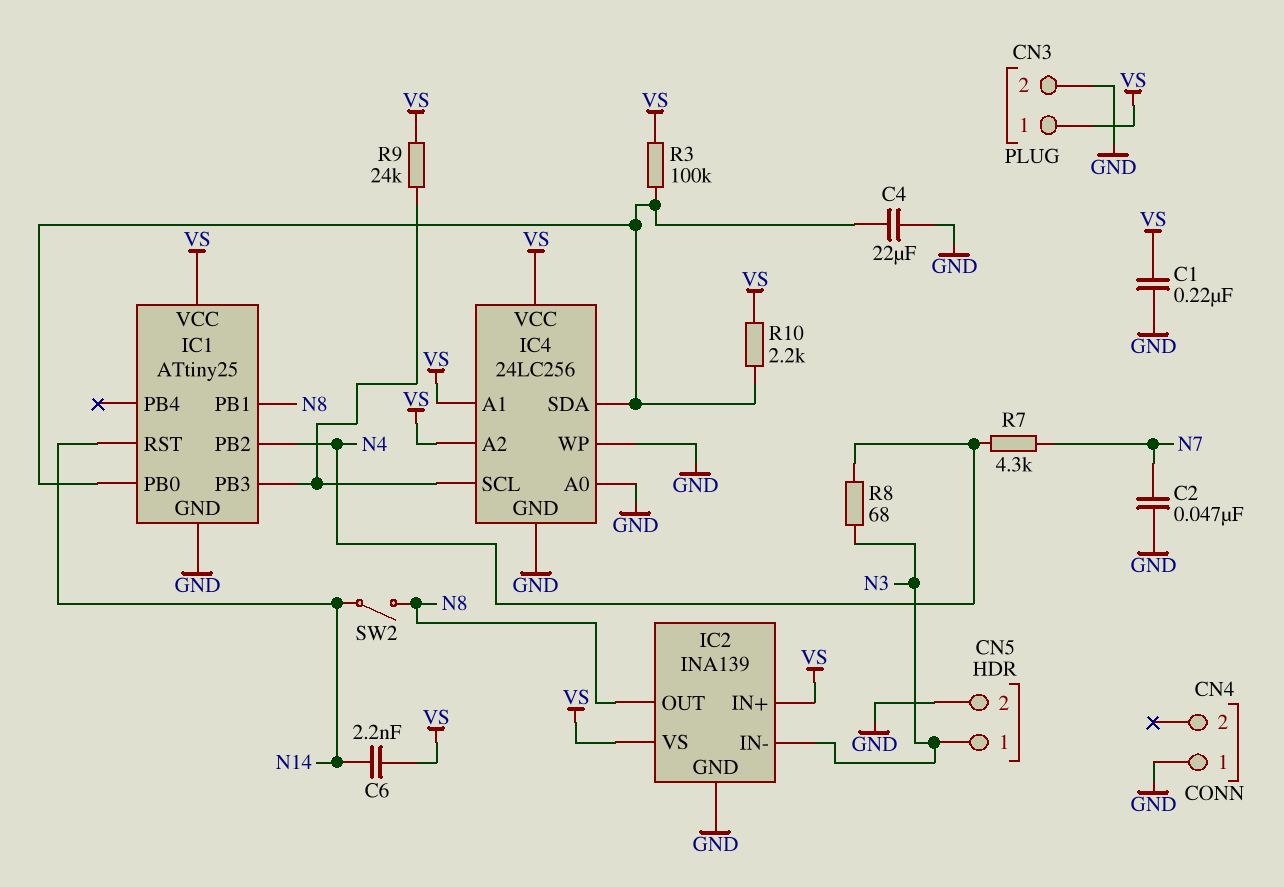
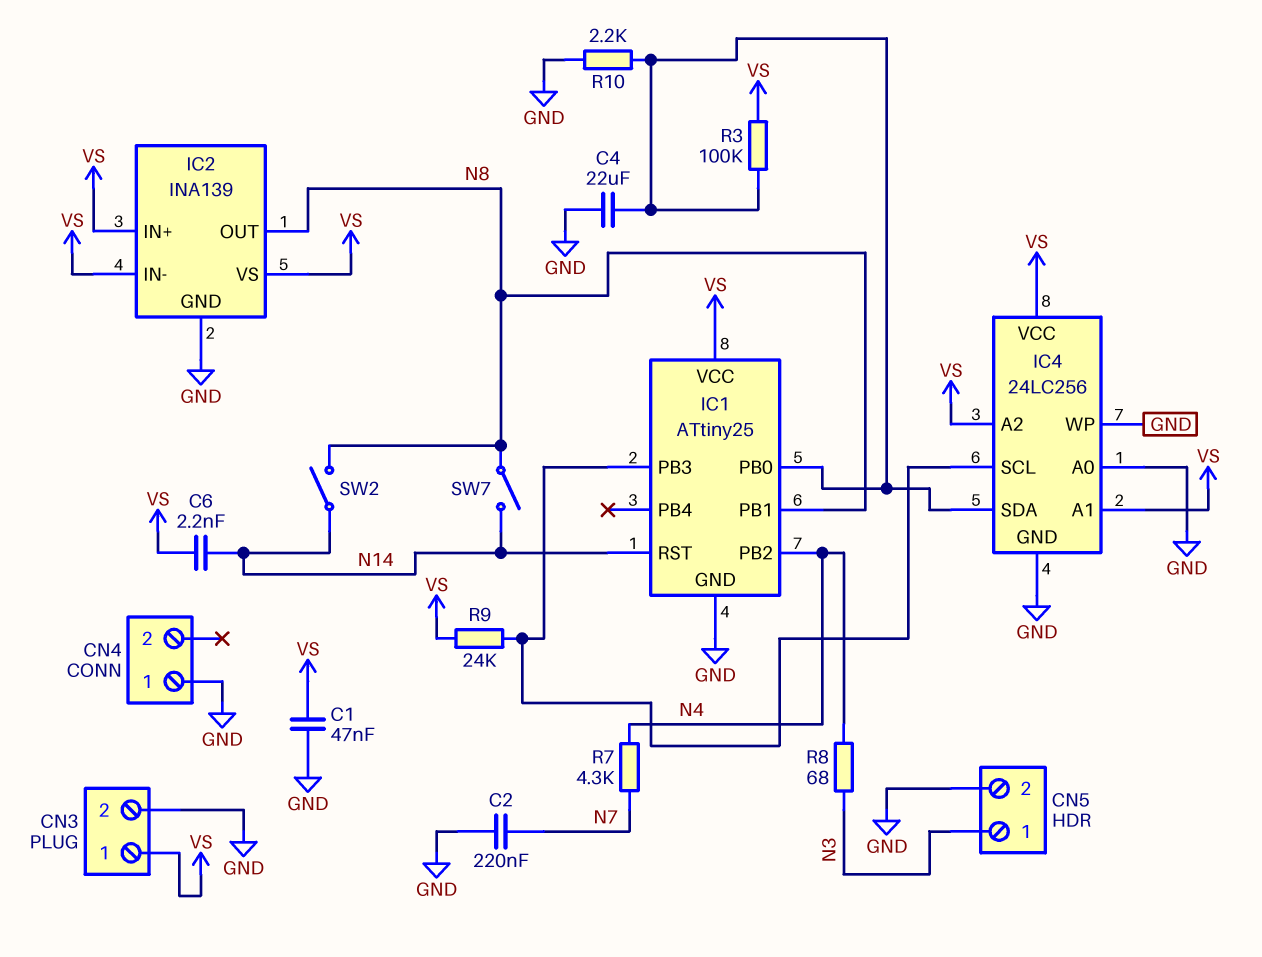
C1: 220nF (GND, VS) -> 47nF (GND, VS)
C2: 47nF (GND, N7) -> 220nF (GND, N7)
IC2 pin IN-: N3 -> VS
R10: 2.2k (IC1/PB0, VS) -> 2.2k (GND, IC1/PB0)
SW7: none -> switch (N8, N14)

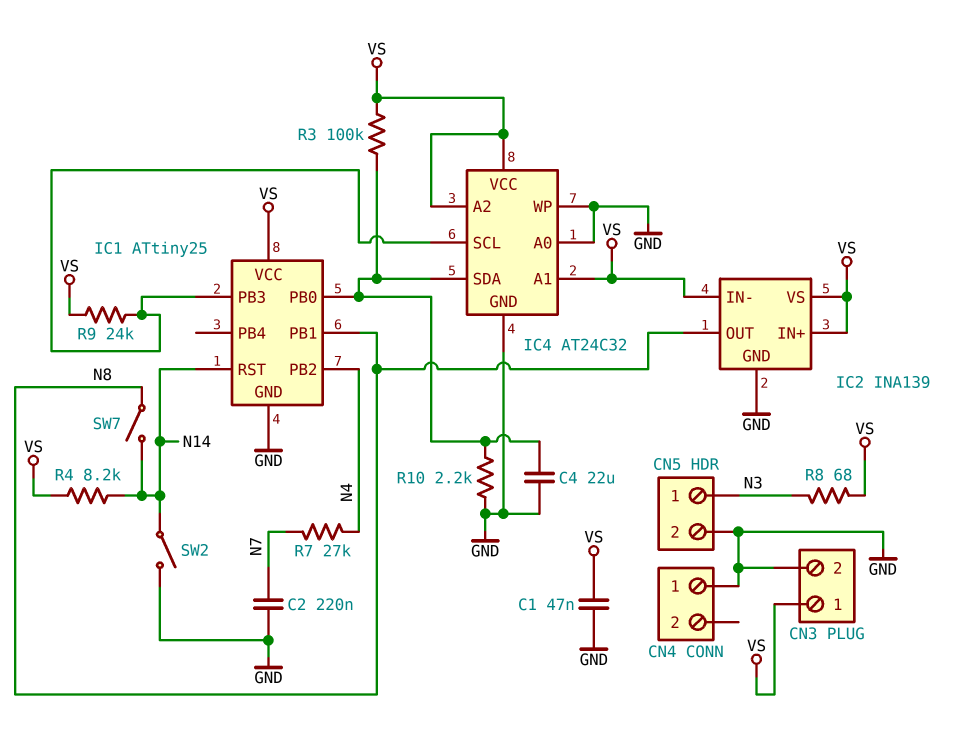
C6: 2.2nF (N14, VS) -> none
IC4: 24LC256 -> AT24C32
R4: none -> 8.2k (N14, VS)
R7: 4.3k (N4, N7) -> 27k (N4, N7)
R8: 68 (N3, N4) -> 68 (N3, VS)
SW2: switch (N8, N14) -> switch (GND, N14)

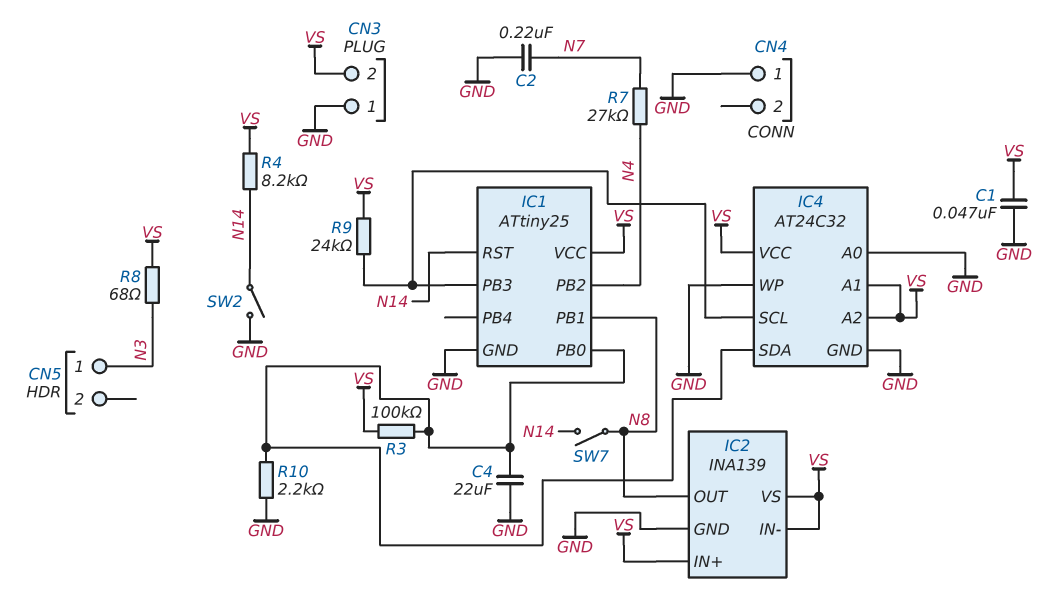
CN3 pin 1: VS -> GND
CN3 pin 2: GND -> VS
CN5 pin 2: GND -> none

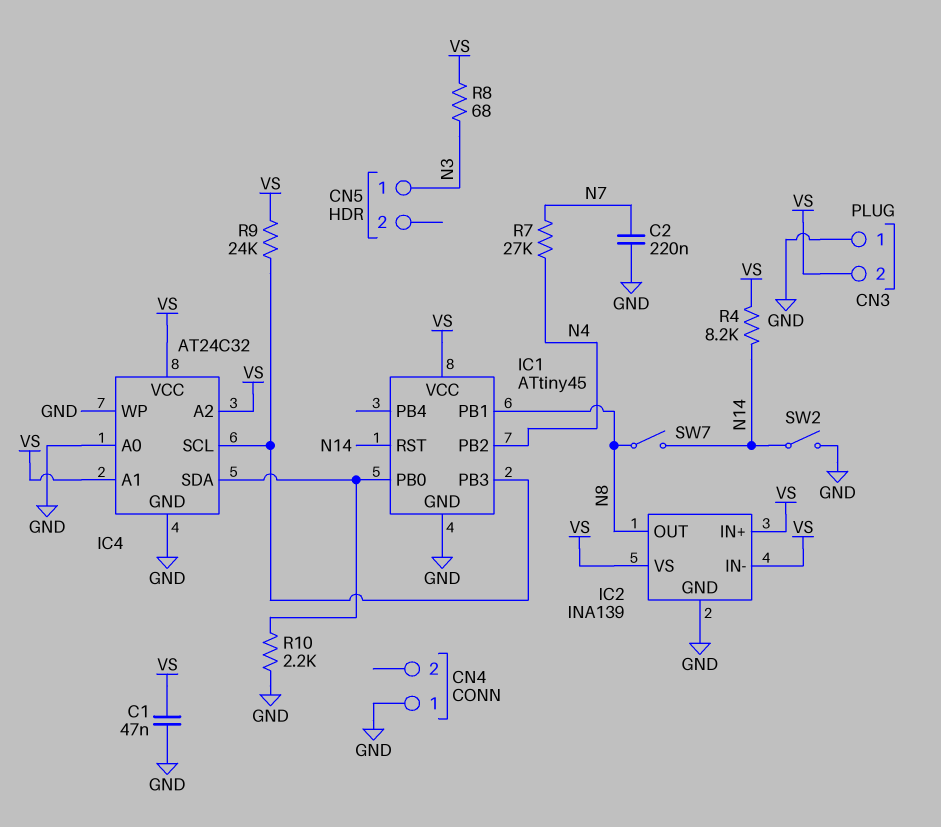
C4: 22uF (GND, IC1/PB0) -> none
IC1: ATtiny25 -> ATtiny45
R3: 100k (IC1/PB0, VS) -> none

